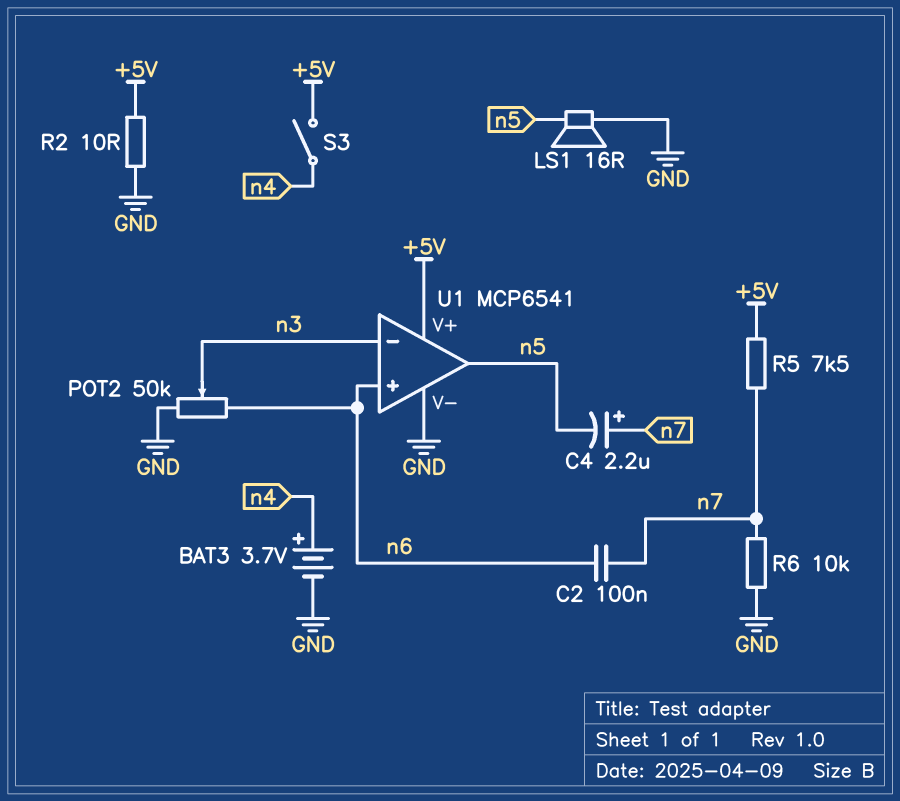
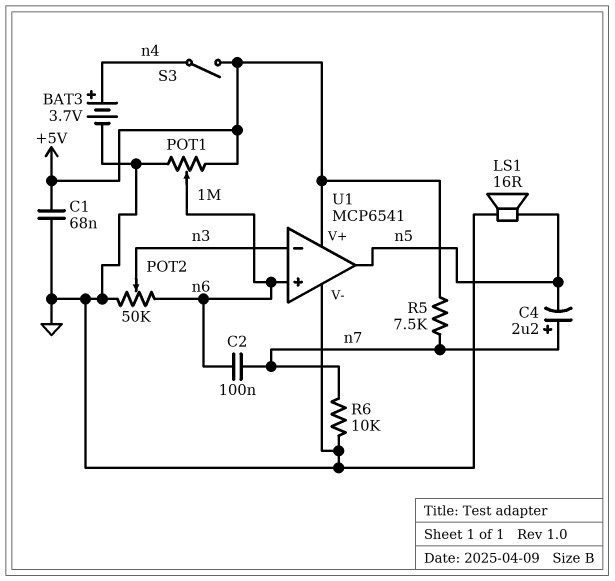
C1: none -> 68nF (+5V, GND)
POT1: none -> 1M (+5V, GND, wiper n6)
R2: 10 (+5V, GND) -> none

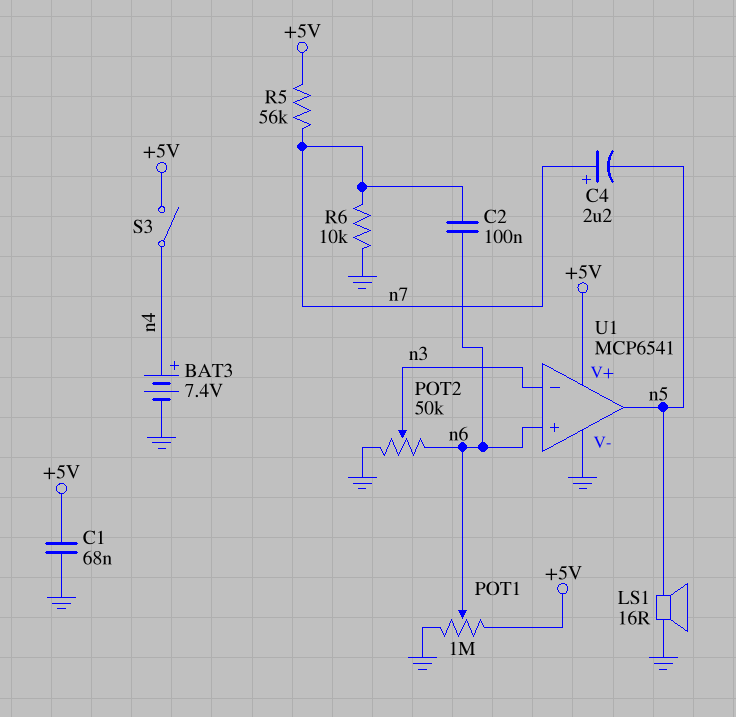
BAT3: 3.7V (plus n4, minus GND) -> 7.4V (plus n4, minus GND)
R5: 7.5k (+5V, n7) -> 56k (+5V, n7)

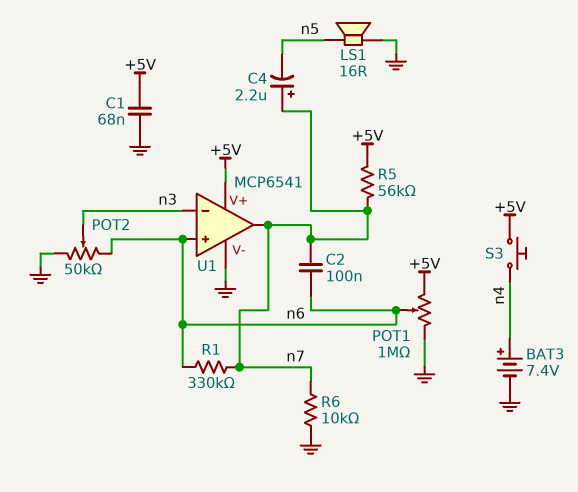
R1: none -> 330k (n6, n7)
S3: switch (+5V, n4) -> button (+5V, n4)
U1 pin out: n5 -> n7

